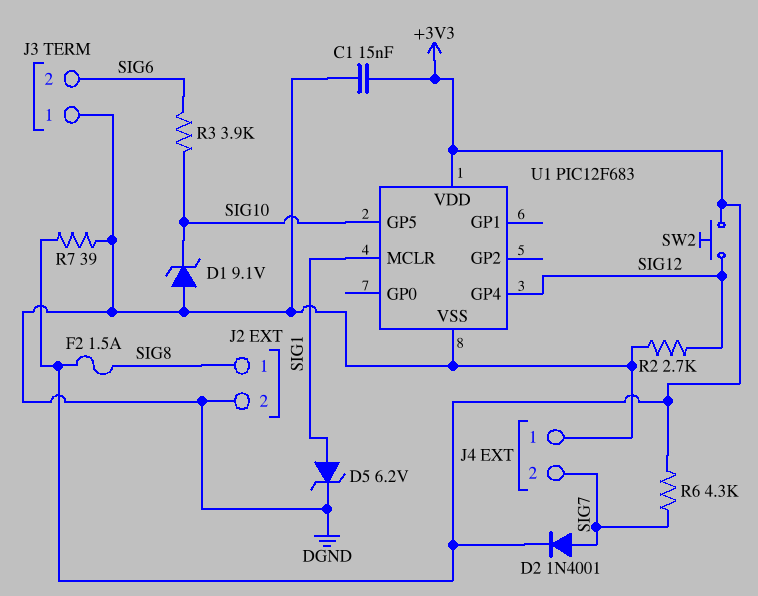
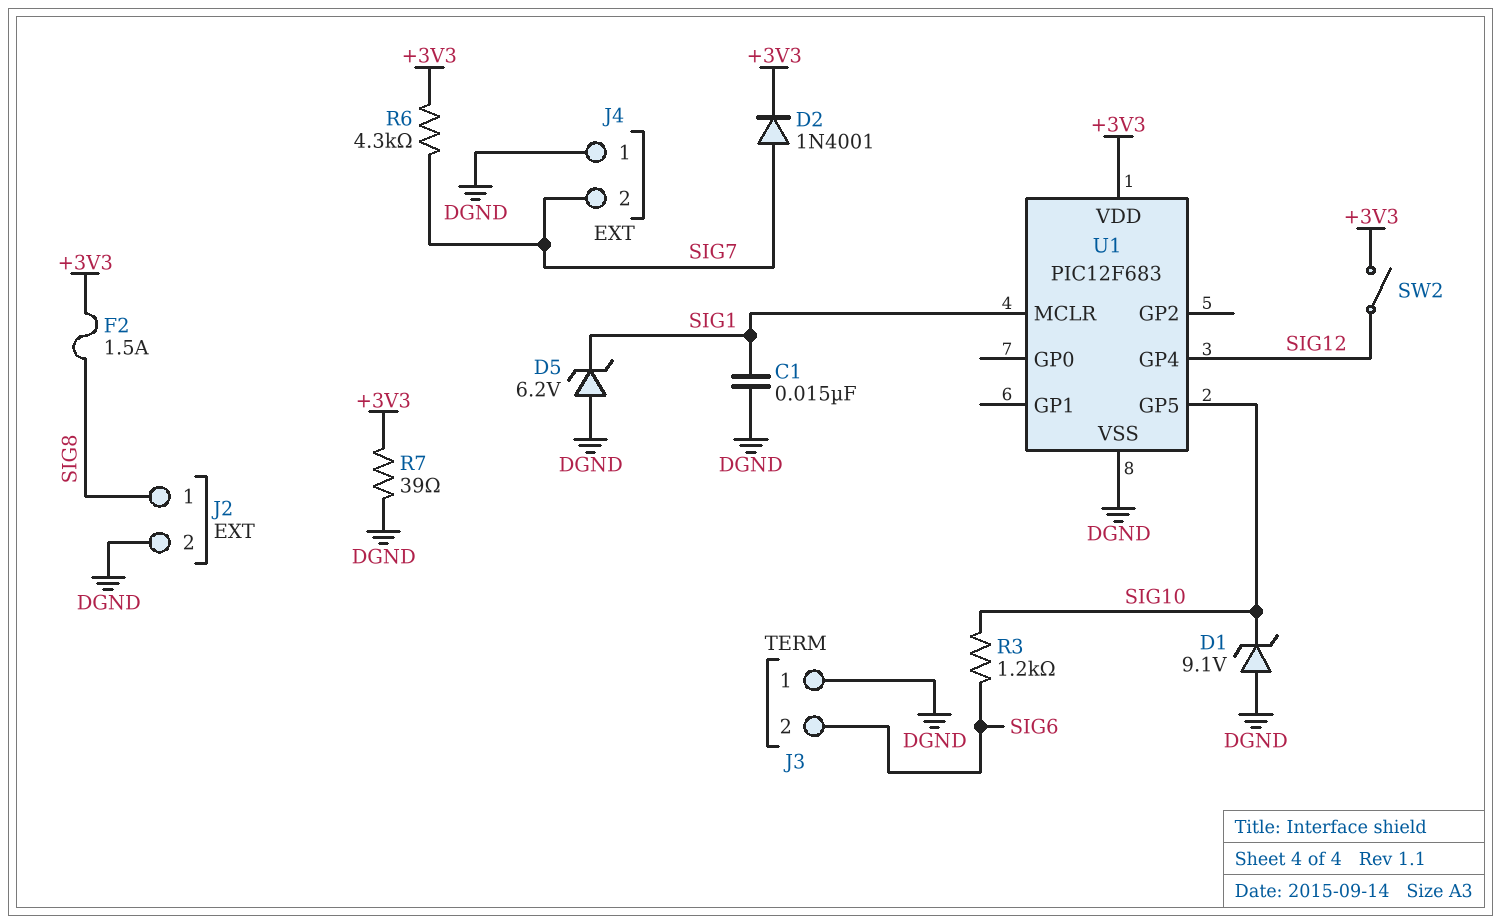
C1: 15nF (+3V3, DGND) -> 15nF (DGND, SIG1)
D5: zener 6.2V (A SIG1, K DGND) -> zener 6.2V (A DGND, K SIG1)
R2: 2.7k (DGND, SIG12) -> none
R3: 3.9k (SIG6, SIG10) -> 1.2k (SIG6, SIG10)
SW2: button (+3V3, SIG12) -> switch (+3V3, SIG12)

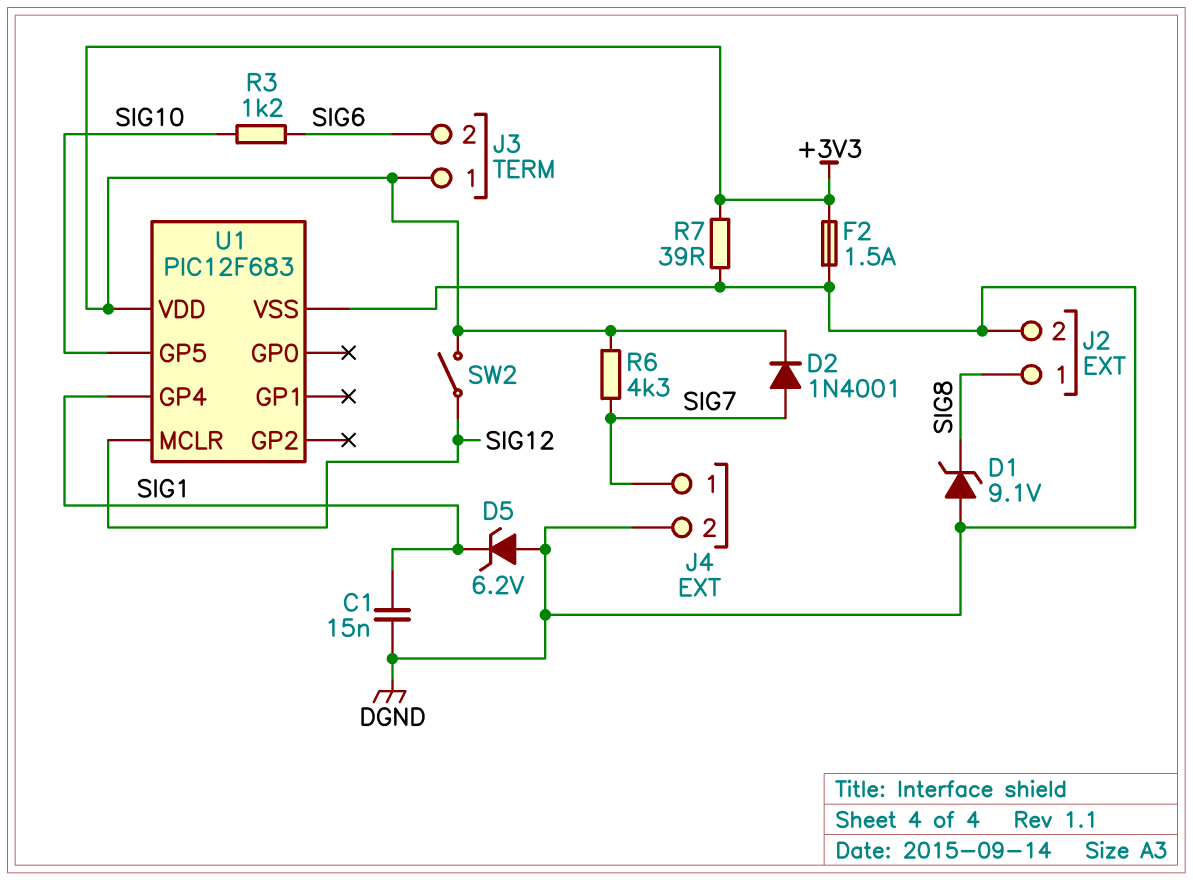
D1: zener 9.1V (A DGND, K SIG10) -> zener 9.1V (A DGND, K SIG8)
F2: 1.5A (+3V3, SIG8) -> 1.5A (+3V3, DGND)
J3 pin 1: DGND -> +3V3
J4 pin 1: DGND -> SIG7
J4 pin 2: SIG7 -> DGND
U1 pin GP4: SIG12 -> SIG1
U1 pin MCLR: SIG1 -> SIG12

